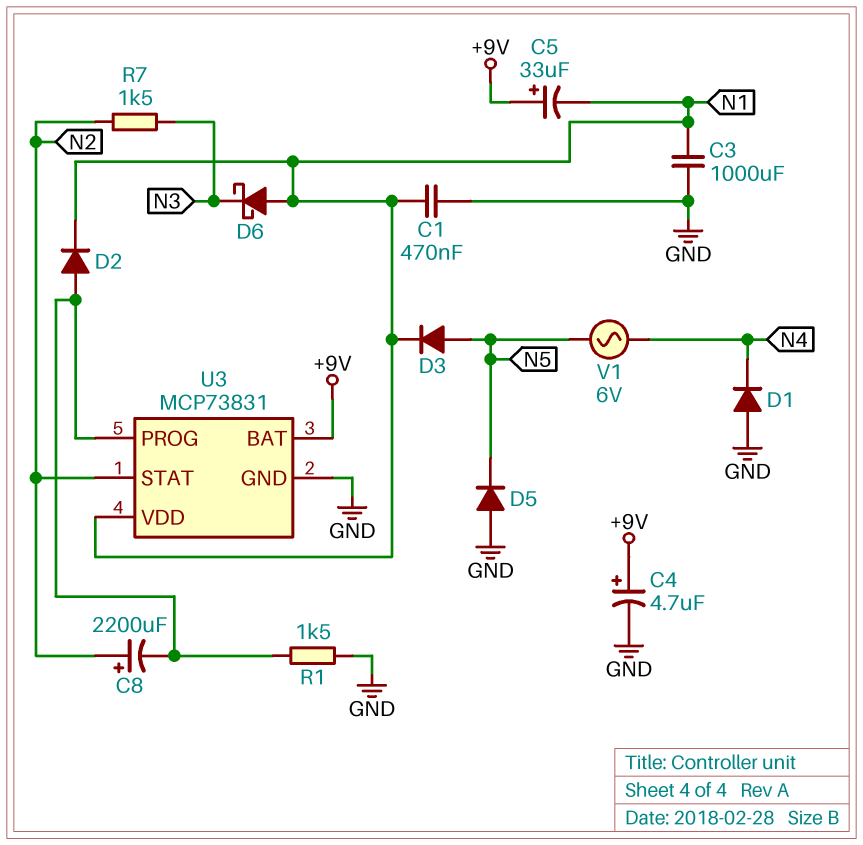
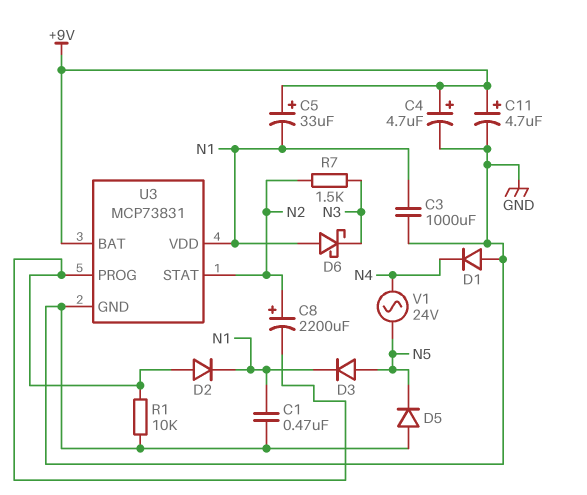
C11: none -> 4.7uF (plus +9V, minus GND)
R1: 1.5k (GND, U3/PROG) -> 10k (GND, U3/PROG)
V1: AC 6V (N4, N5) -> AC 24V (N4, N5)

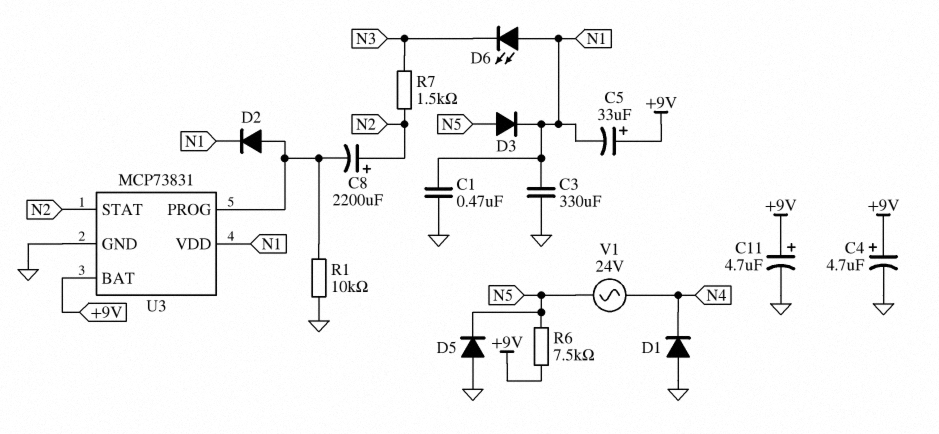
C3: 1000uF (GND, N1) -> 330uF (GND, N1)
D6: schottky (A N1, K N3) -> LED (A N1, K N3)
R6: none -> 7.5k (+9V, N5)

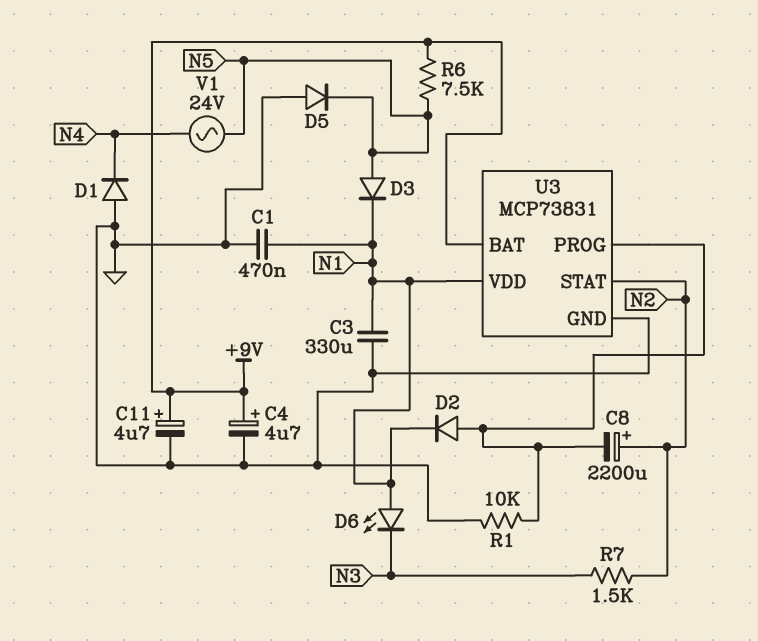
C5: 33uF (plus +9V, minus N1) -> none

